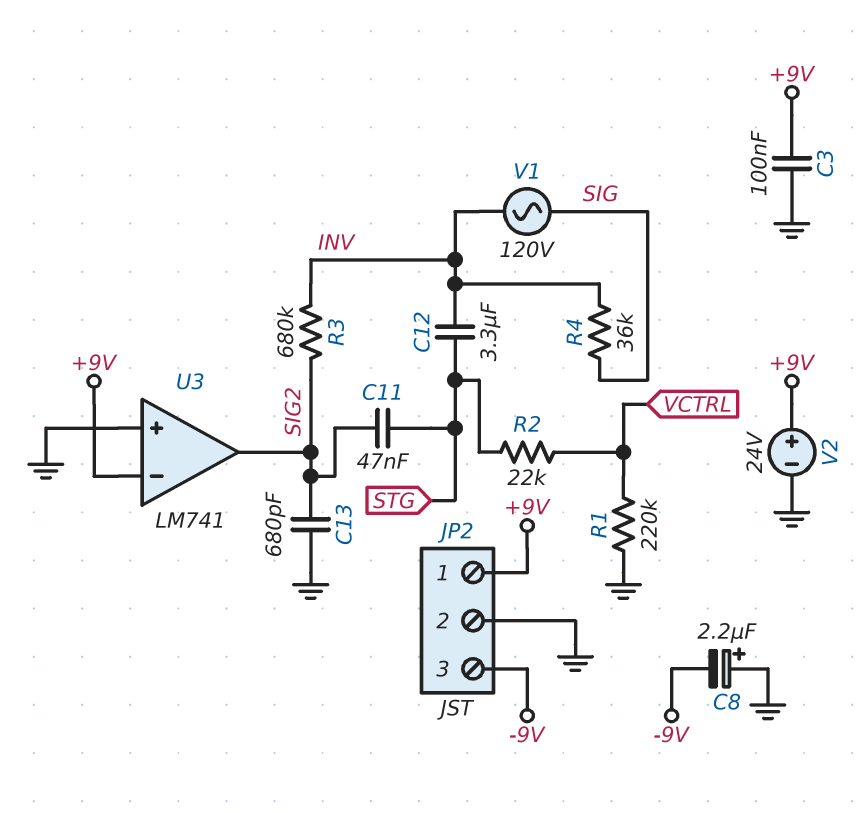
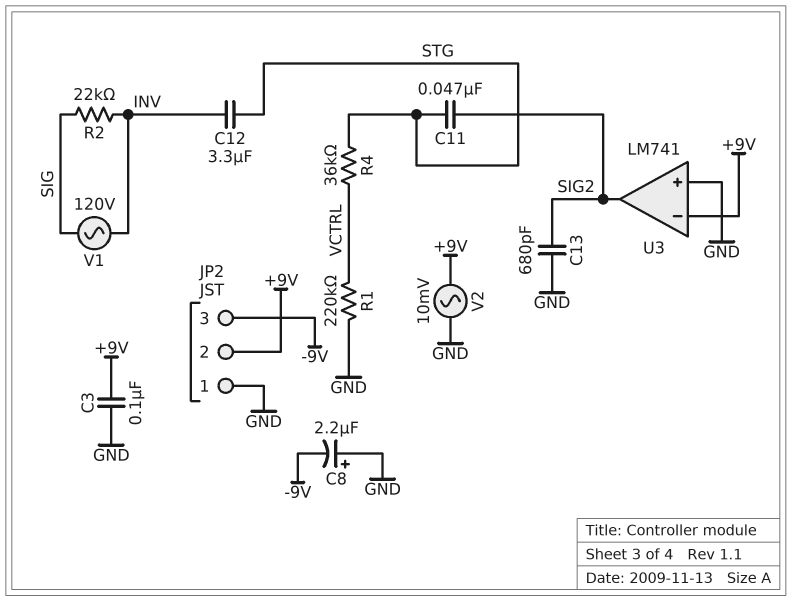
JP2 pin 1: +9V -> GND
JP2 pin 2: GND -> +9V
R2: 22k (STG, VCTRL) -> 22k (INV, SIG)
R3: 680k (INV, SIG2) -> none
R4: 36k (INV, SIG) -> 36k (STG, VCTRL)
V2: 24V (plus +9V, minus GND) -> AC 10mV (+9V, GND)

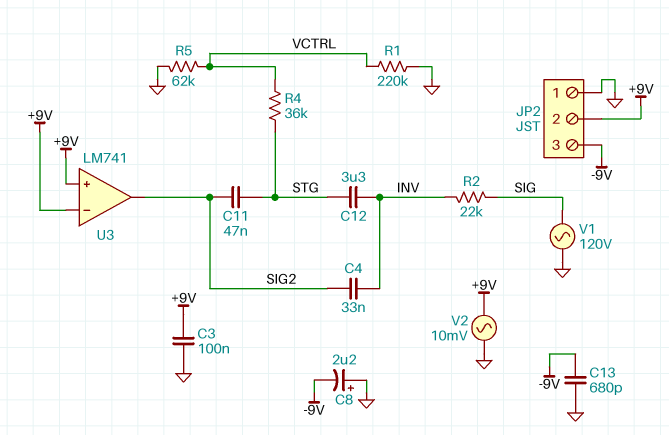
C4: none -> 33nF (INV, SIG2)
C13: 680pF (GND, SIG2) -> 680pF (-9V, GND)
R5: none -> 62k (GND, VCTRL)
U3 pin in+: GND -> +9V
V1: AC 120V (INV, SIG) -> AC 120V (GND, SIG)

